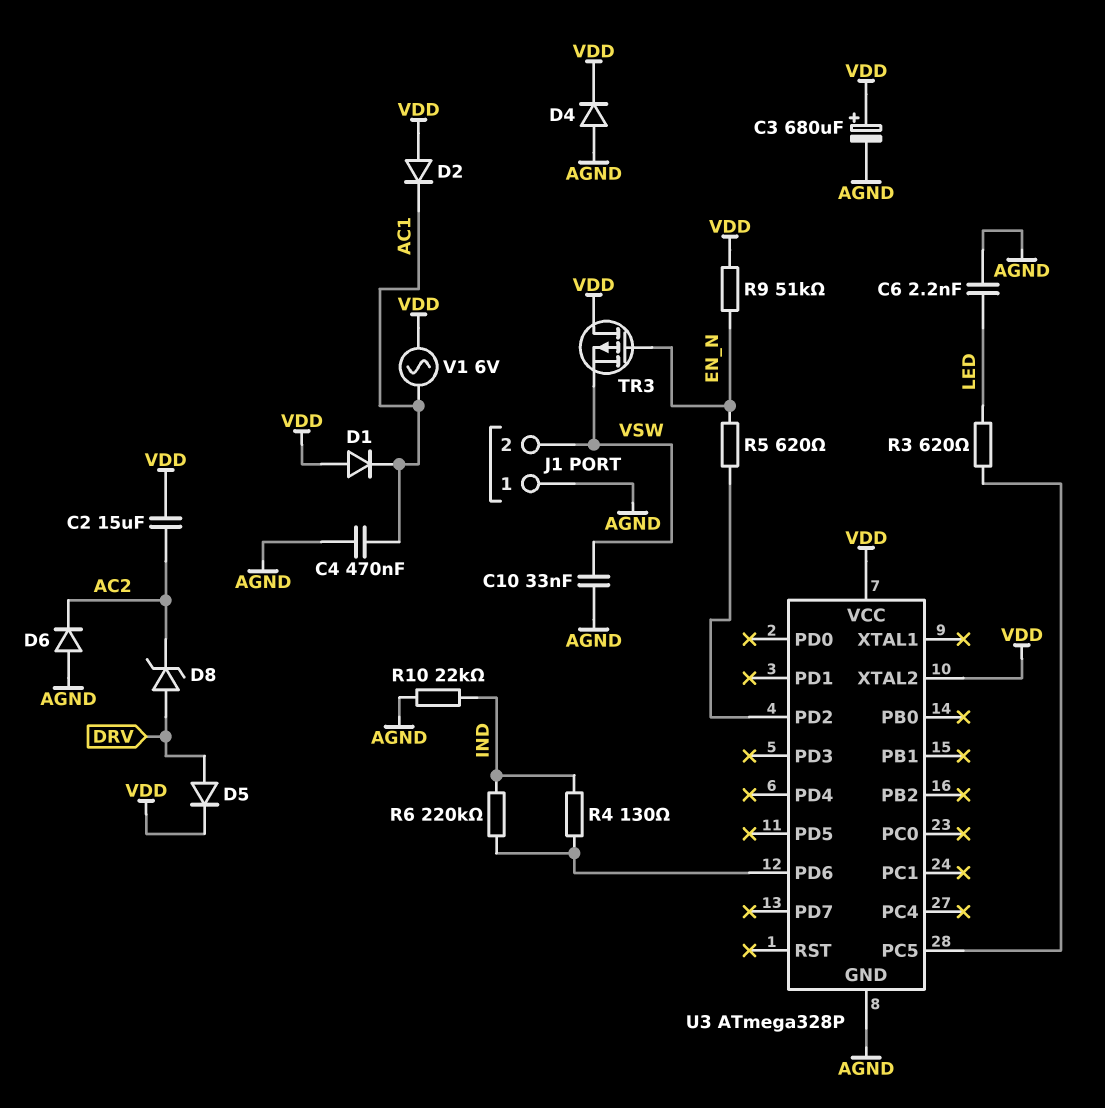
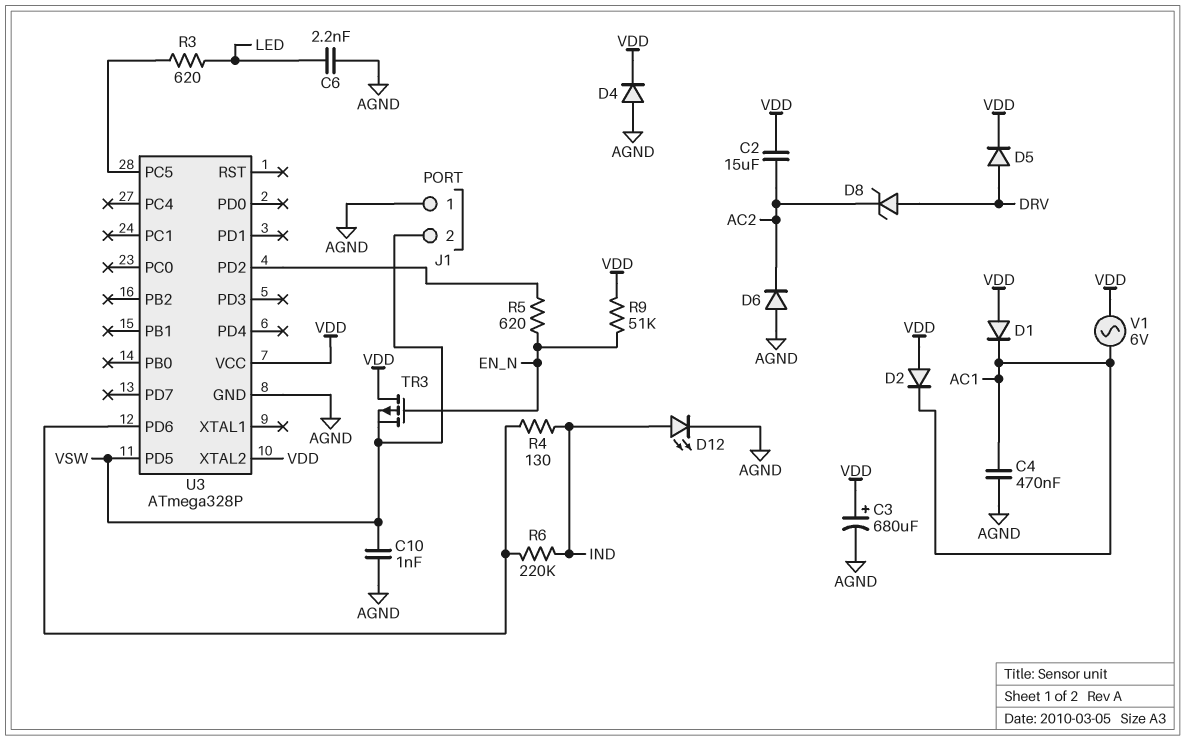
C10: 33nF (AGND, VSW) -> 1nF (AGND, VSW)
D12: none -> LED (A IND, K AGND)
R10: 22k (AGND, IND) -> none
U3 pin PD5: none -> VSW

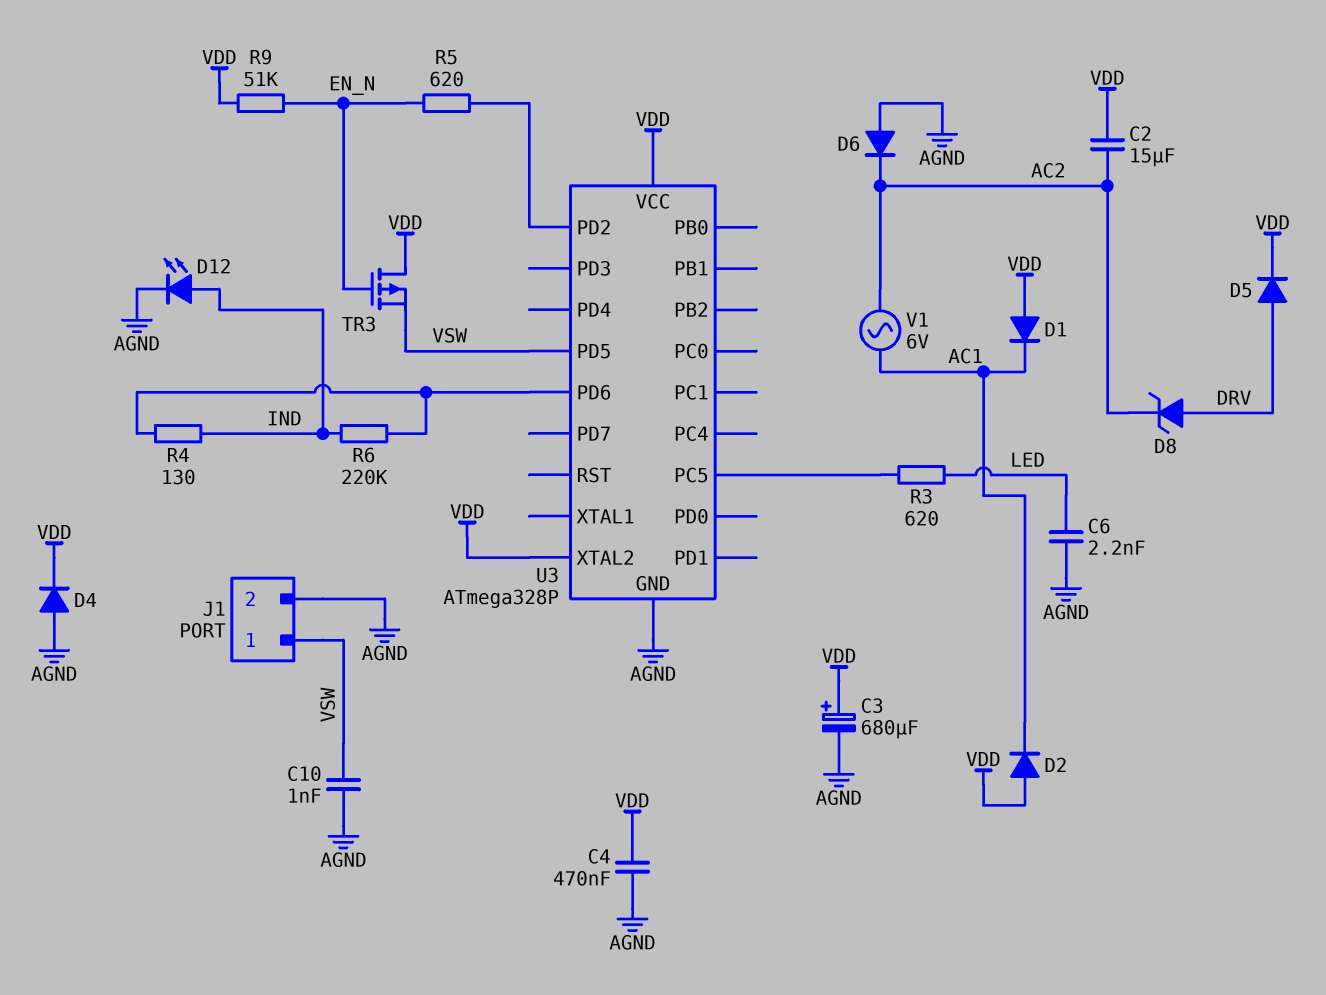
C4: 470nF (AC1, AGND) -> 470nF (AGND, VDD)
J1 pin 1: AGND -> VSW
J1 pin 2: VSW -> AGND
V1: AC 6V (AC1, VDD) -> AC 6V (AC1, AC2)

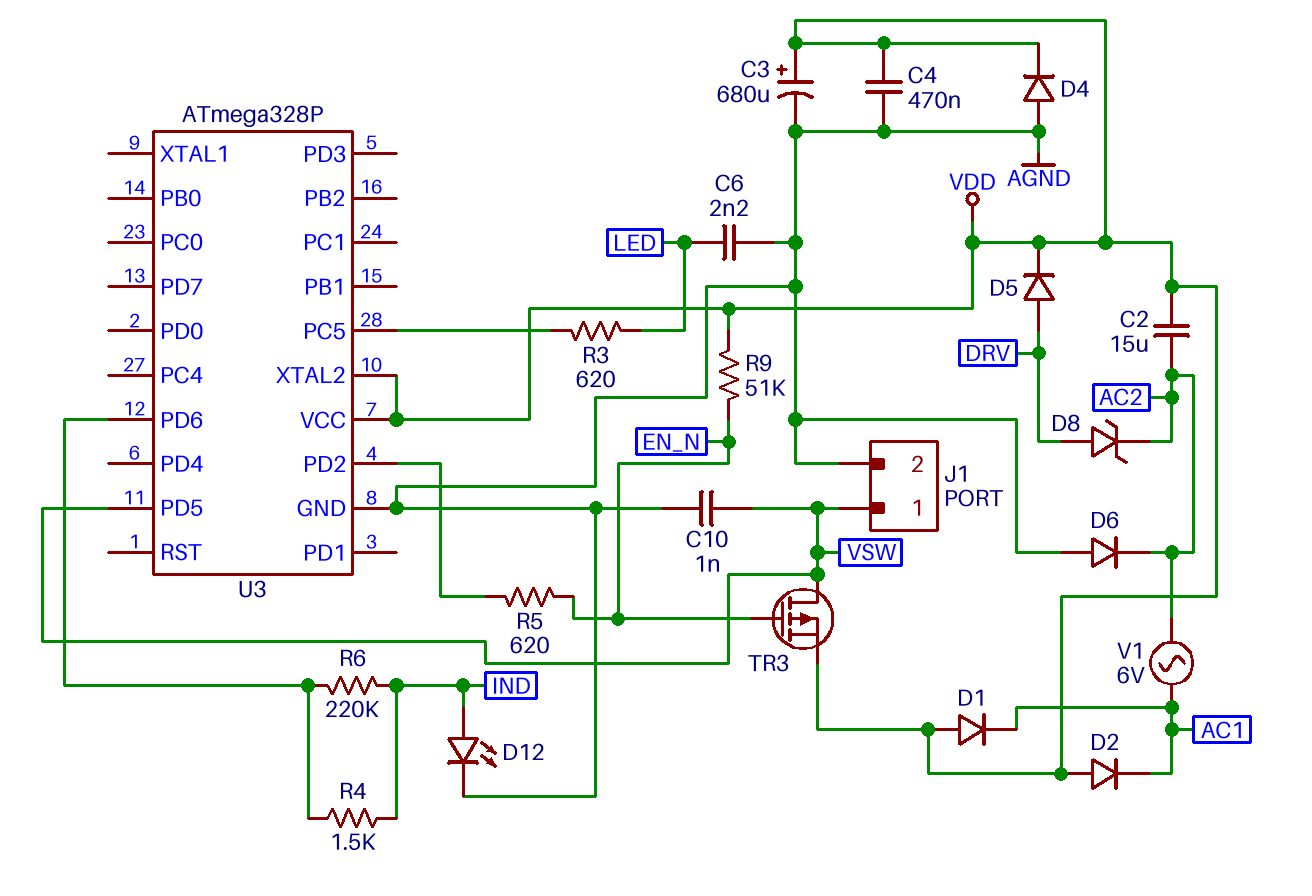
R4: 130 (IND, U3/PD6) -> 1.5k (IND, U3/PD6)
TR3: PMOS (G EN_N, D VDD, S VSW) -> PMOS (G EN_N, D VSW, S VDD)

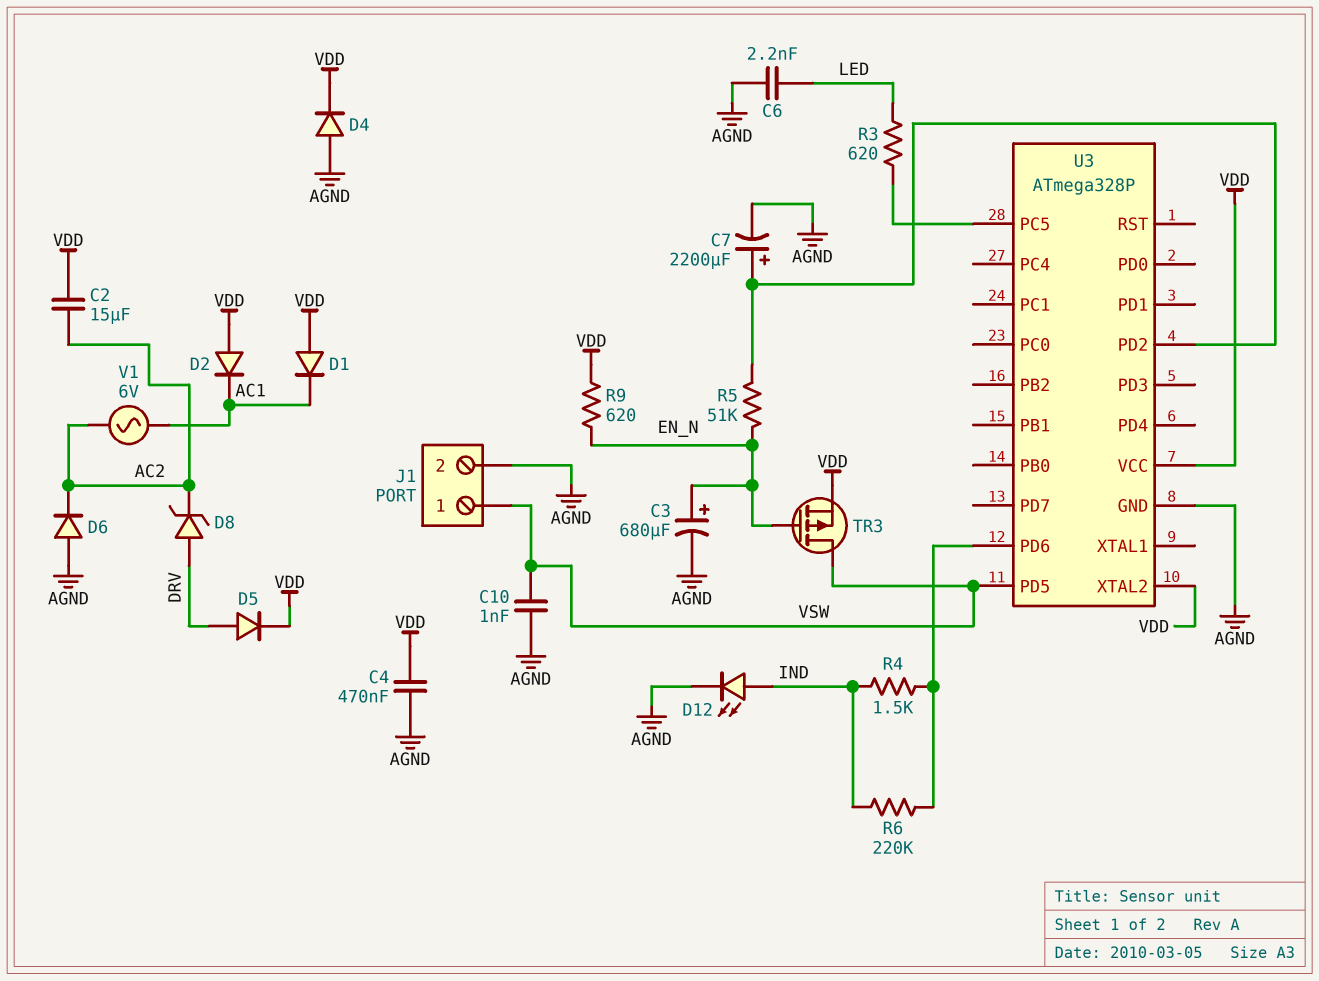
C3: 680uF (plus VDD, minus AGND) -> 680uF (plus EN_N, minus AGND)
C7: none -> 2200uF (plus U3/PD2, minus AGND)
R5: 620 (EN_N, U3/PD2) -> 51k (EN_N, U3/PD2)
R9: 51k (EN_N, VDD) -> 620 (EN_N, VDD)

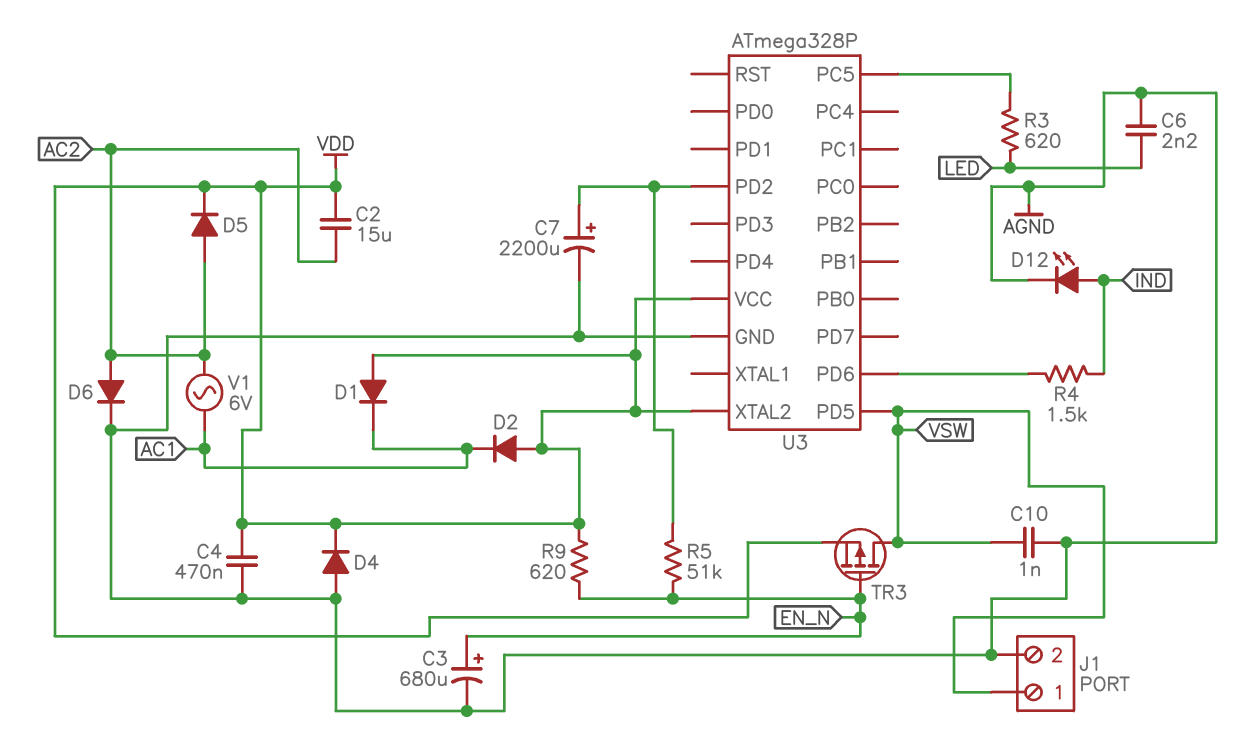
D5: diode (A DRV, K VDD) -> diode (A AC2, K VDD)
D6: diode (A AGND, K AC2) -> diode (A AC2, K AGND)
D8: zener (A DRV, K AC2) -> none
R6: 220k (IND, U3/PD6) -> none

